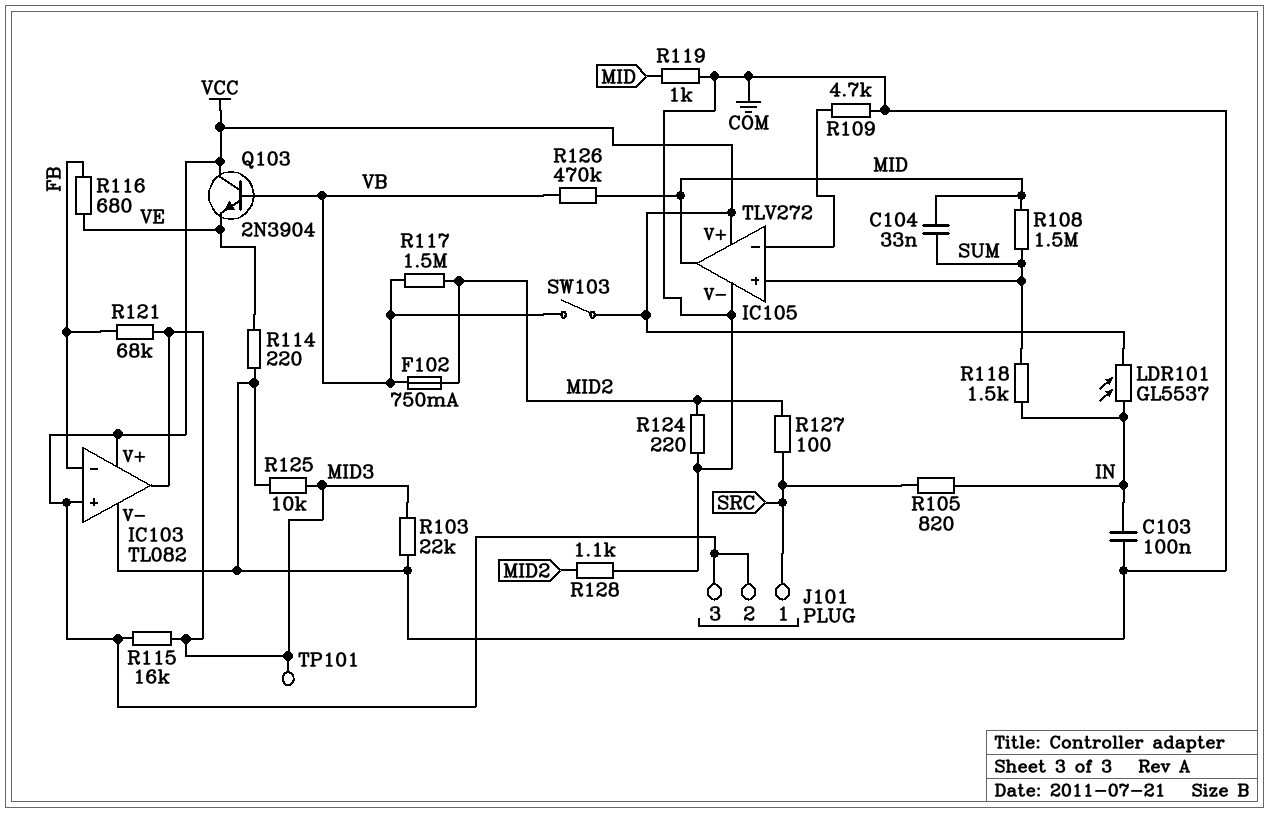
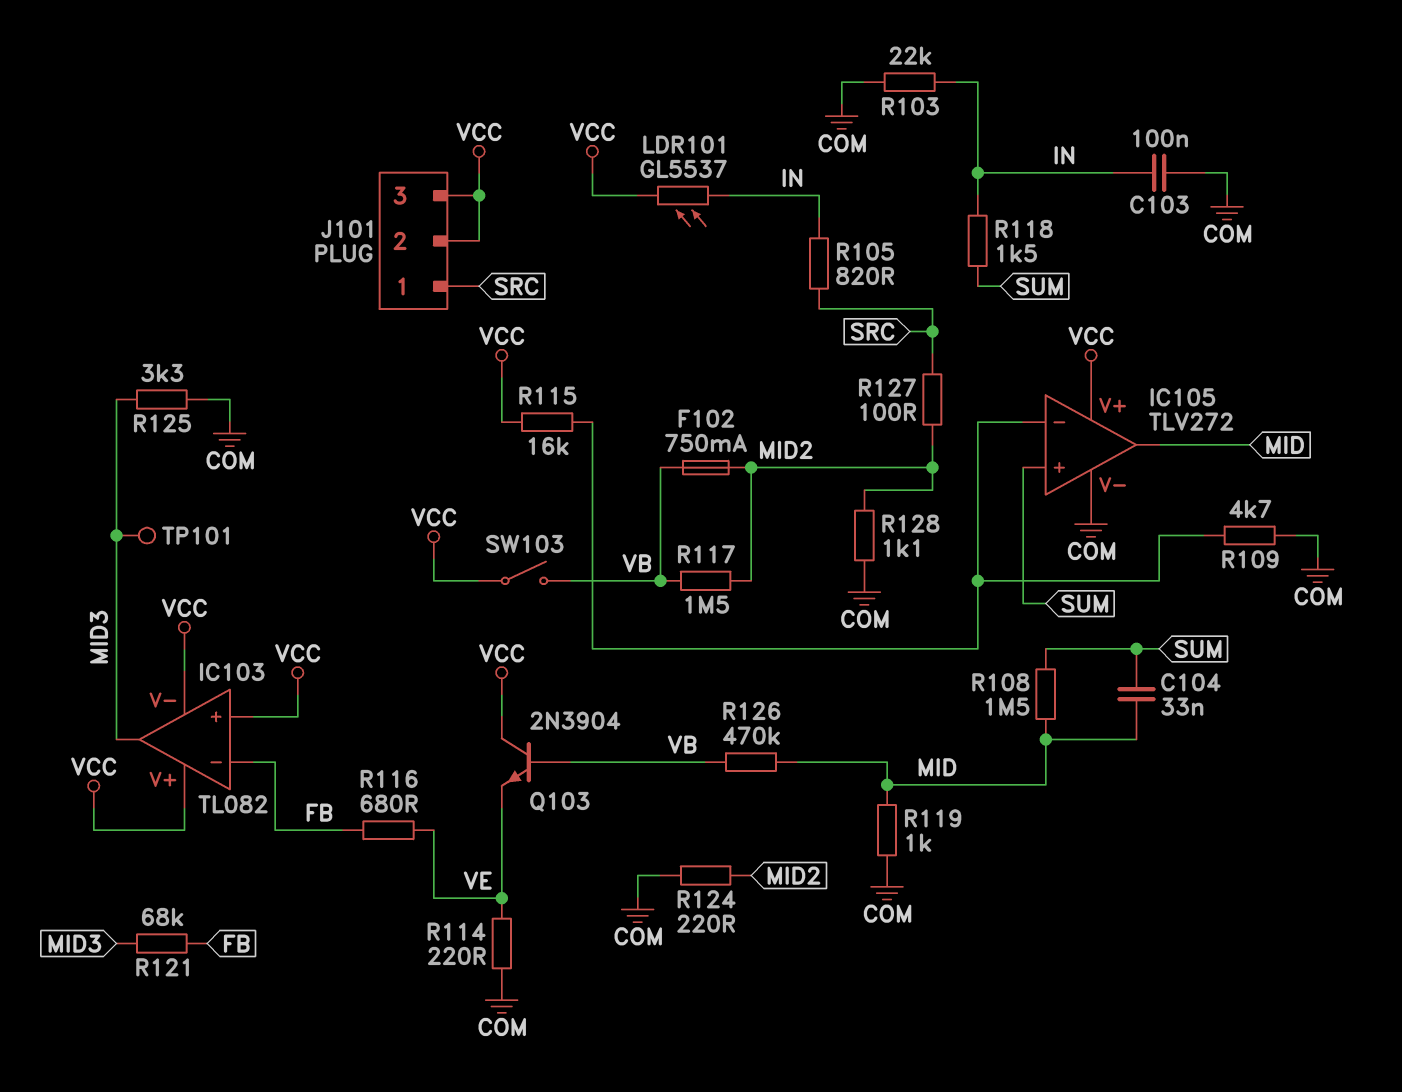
IC103 pin V-: COM -> VCC
R103: 22k (COM, MID3) -> 22k (COM, IN)
R115: 16k (MID3, VCC) -> 16k (IC105/in-, VCC)
R125: 10k (COM, MID3) -> 3.3k (COM, MID3)

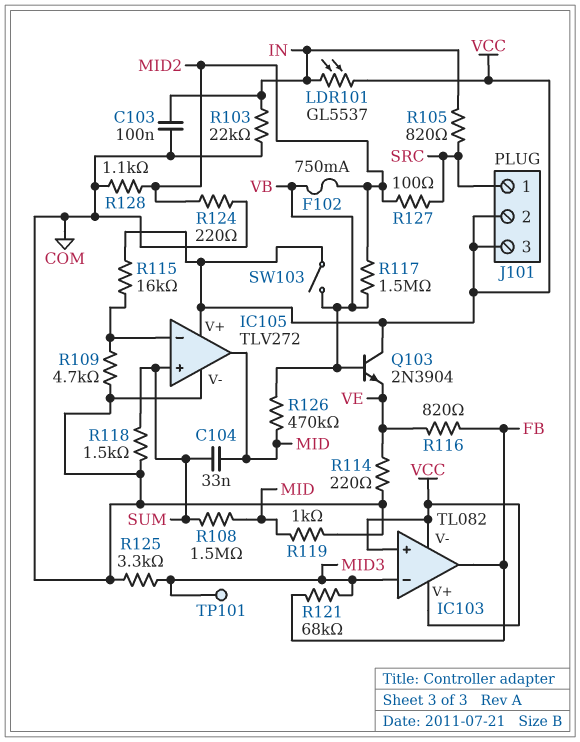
IC103 pin in-: FB -> MID3
IC103 pin out: MID3 -> FB
R116: 680 (FB, VE) -> 820 (FB, VE)
R118: 1.5k (IN, SUM) -> 1.5k (COM, SUM)

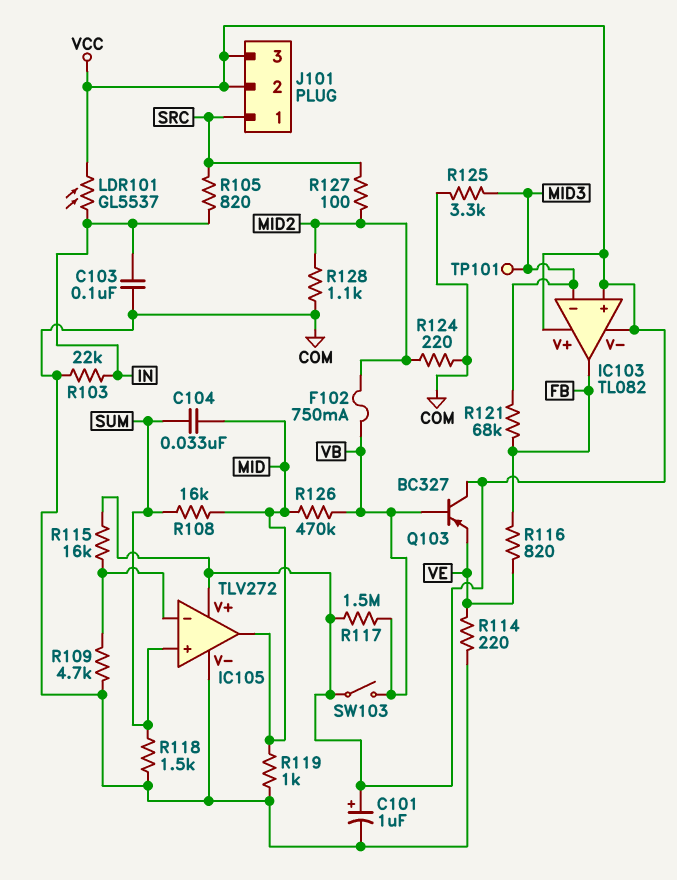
C101: none -> 1uF (plus VCC, minus COM)
Q103: NPN 2N3904 (B VB, C VCC, E VE) -> PNP BC327 (B VB, C VCC, E VE)
R108: 1.5M (MID, SUM) -> 16k (MID, SUM)
R117: 1.5M (MID2, VB) -> 1.5M (VB, VCC)

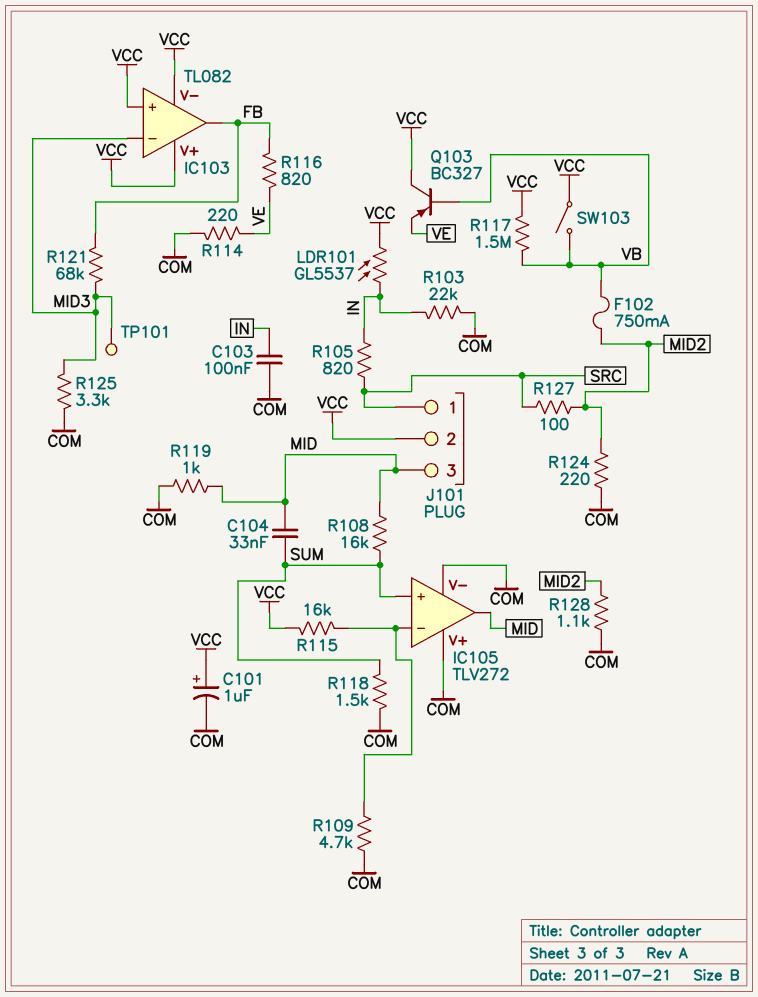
IC105 pin V+: VCC -> COM
J101 pin 3: VCC -> MID
R126: 470k (MID, VB) -> none

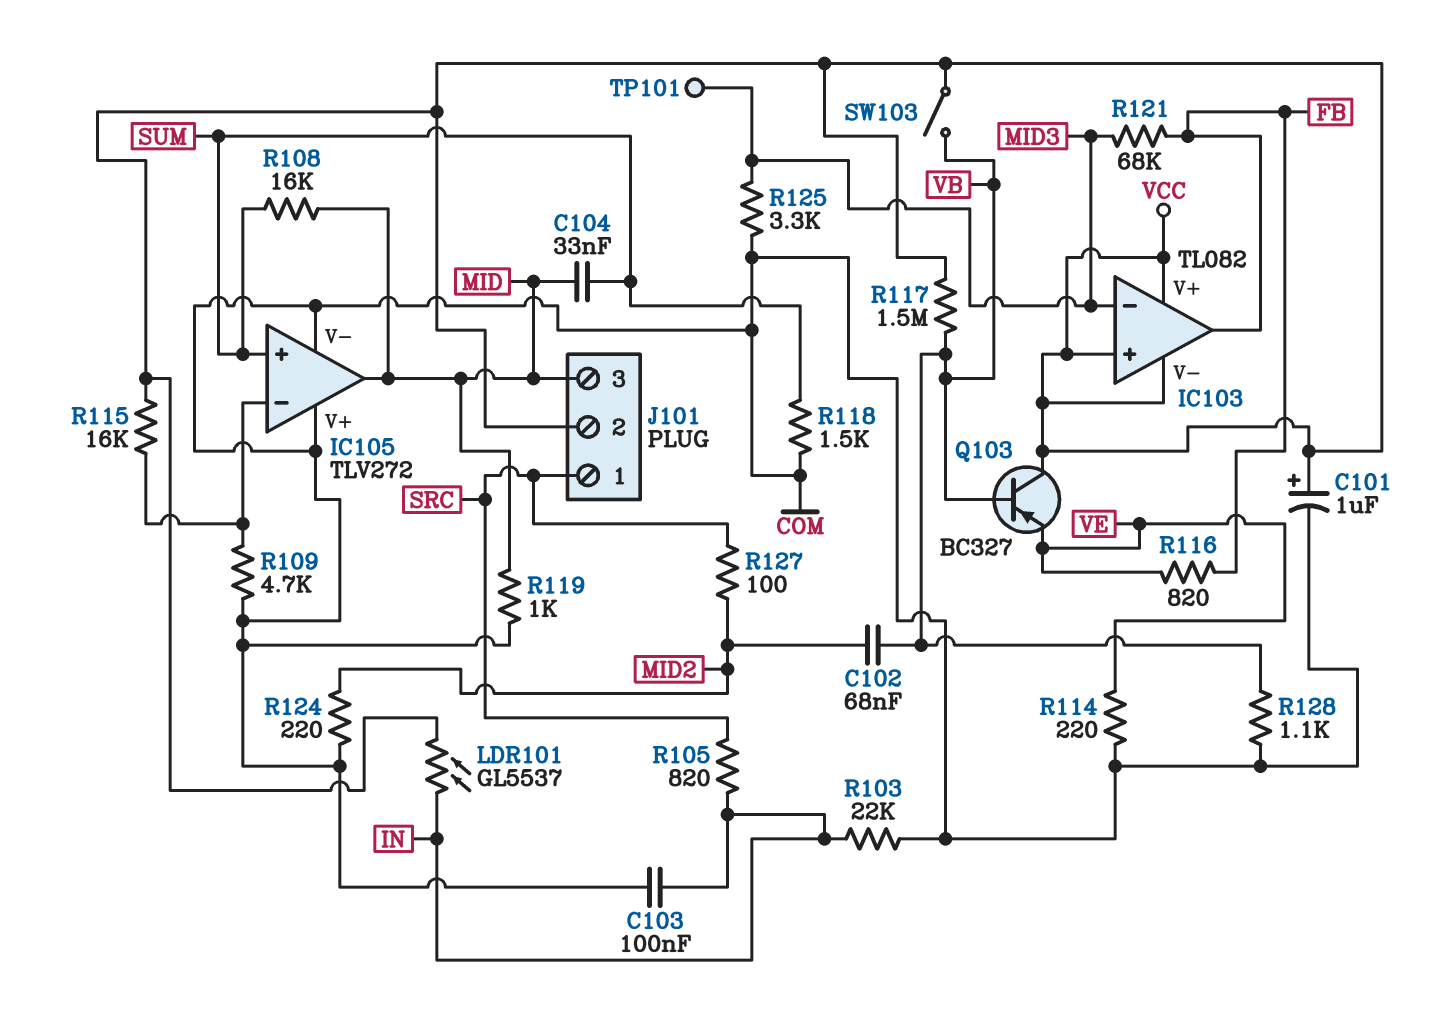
C102: none -> 68nF (MID2, VB)
F102: 750mA (MID2, VB) -> none
R128: 1.1k (COM, MID2) -> 1.1k (COM, VB)

